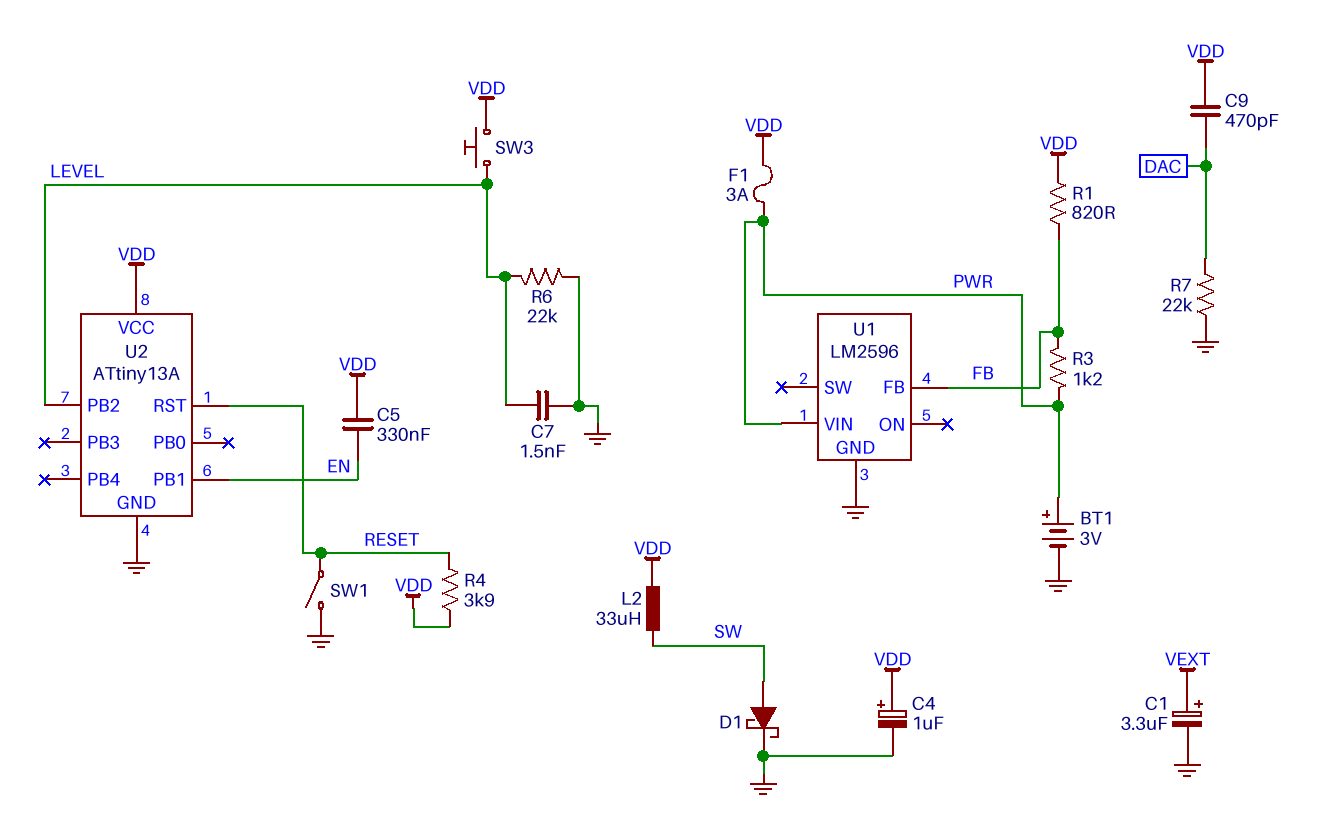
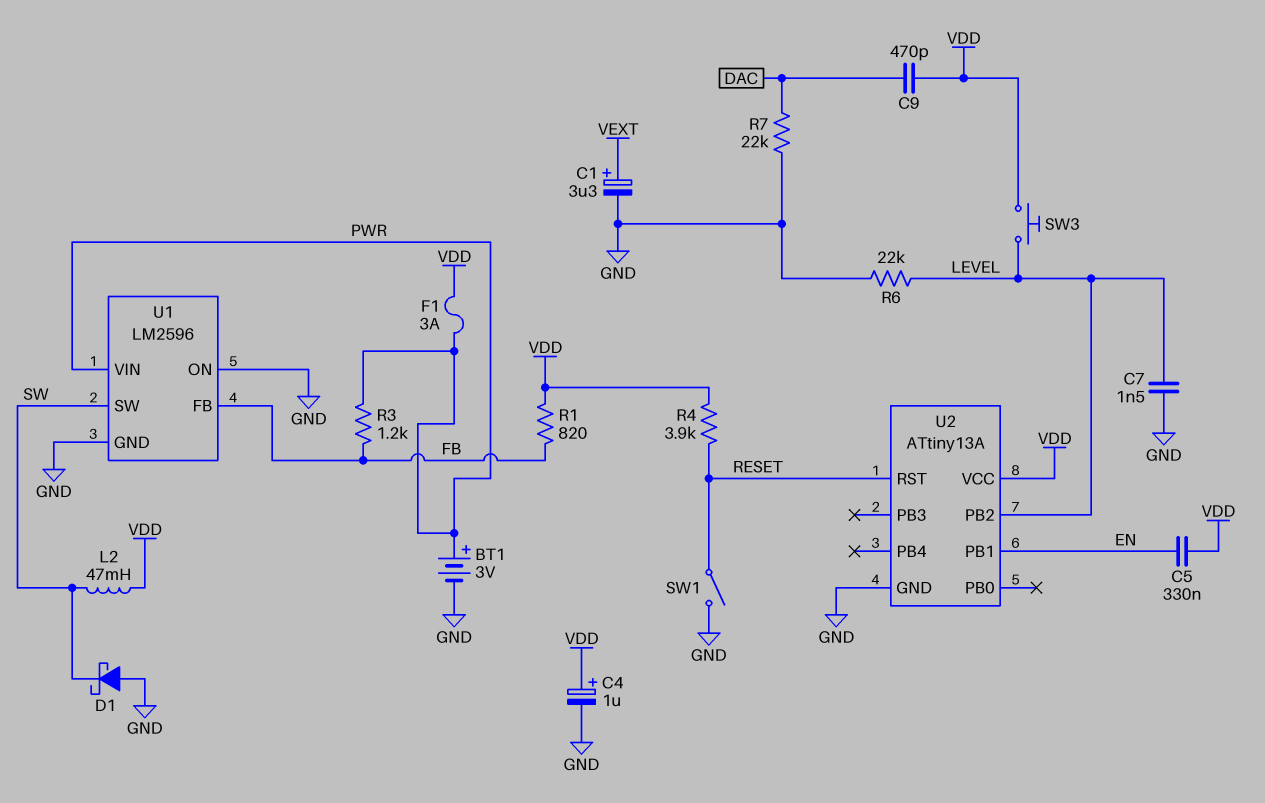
D1: schottky (A SW, K GND) -> schottky (A GND, K SW)
L2: 33uH (SW, VDD) -> 47mH (SW, VDD)
U1 pin ON: none -> GND
U1 pin SW: none -> SW

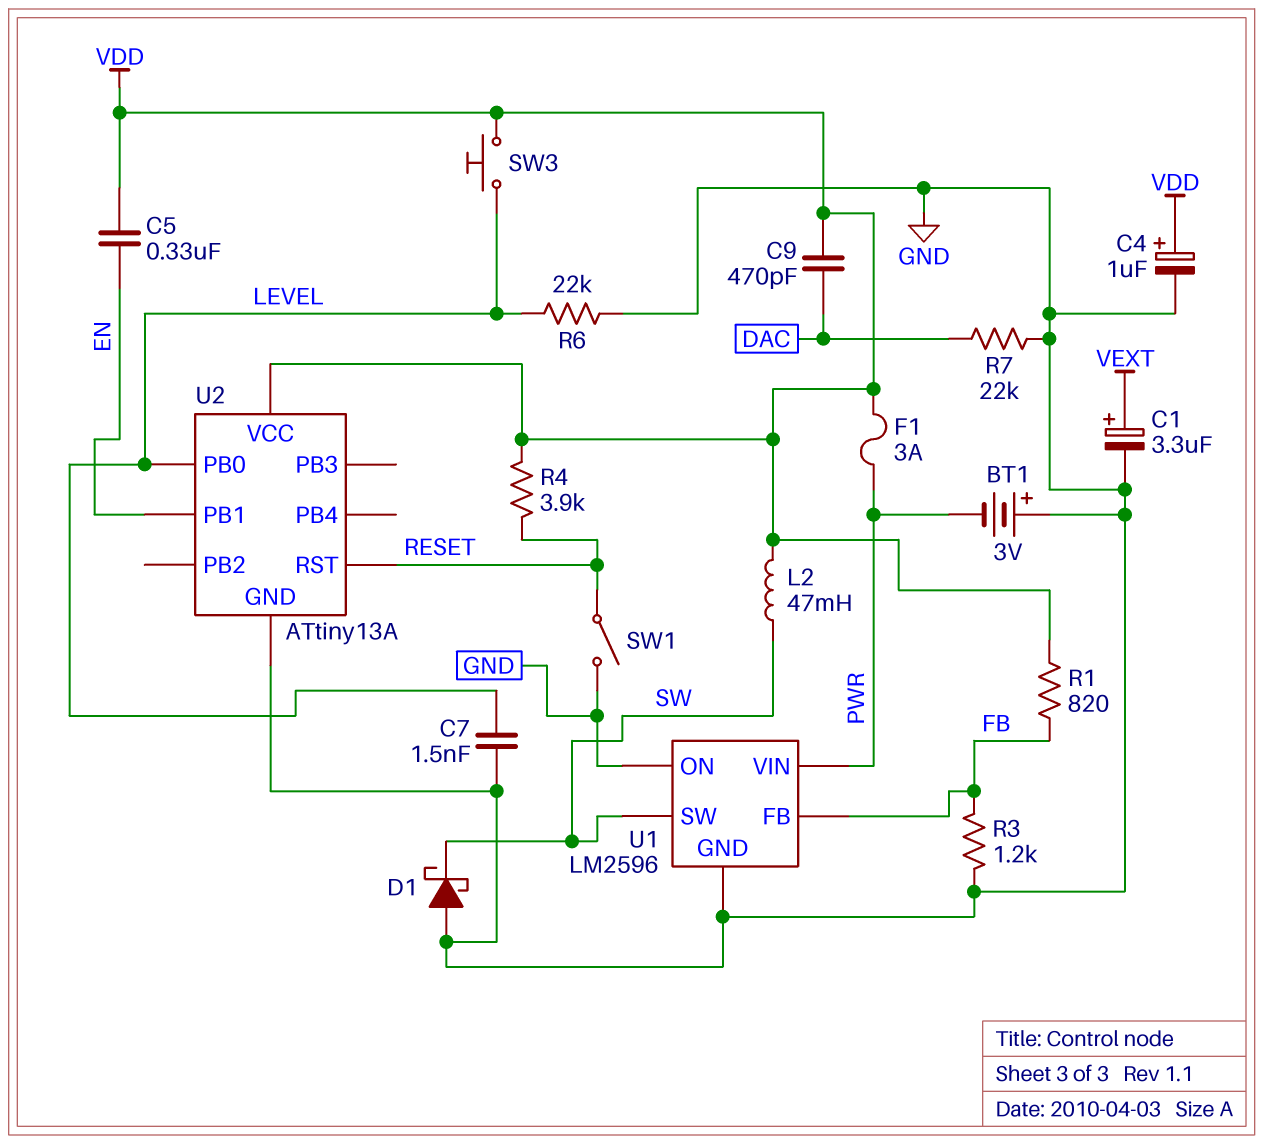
BT1: 3V (plus PWR, minus GND) -> 3V (plus GND, minus PWR)
R3: 1.2k (FB, PWR) -> 1.2k (FB, GND)
U2 pin PB0: none -> LEVEL
U2 pin PB2: LEVEL -> none

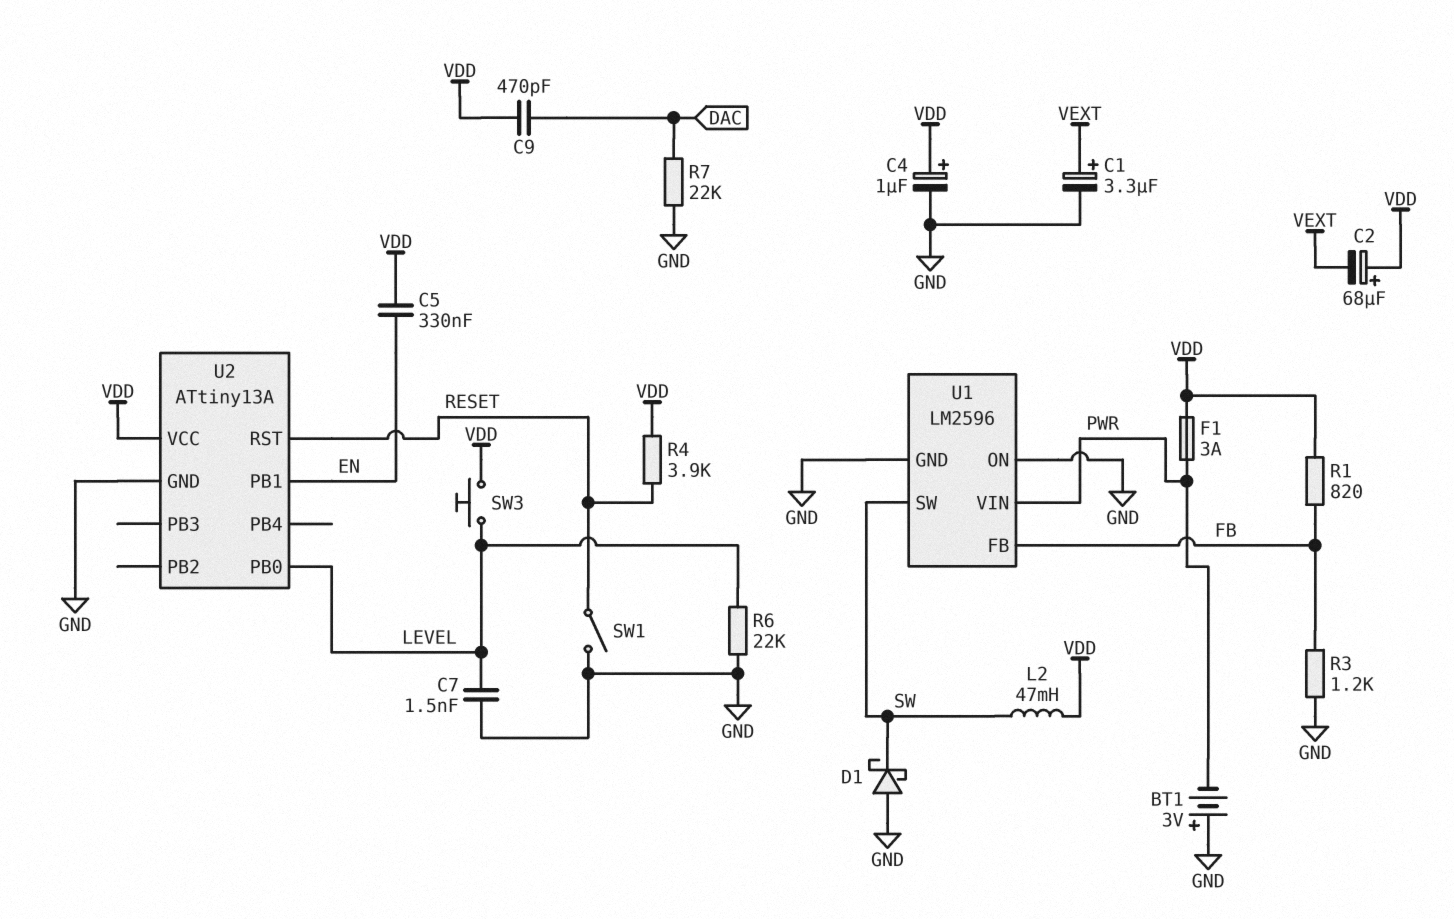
C2: none -> 68uF (plus VDD, minus VEXT)

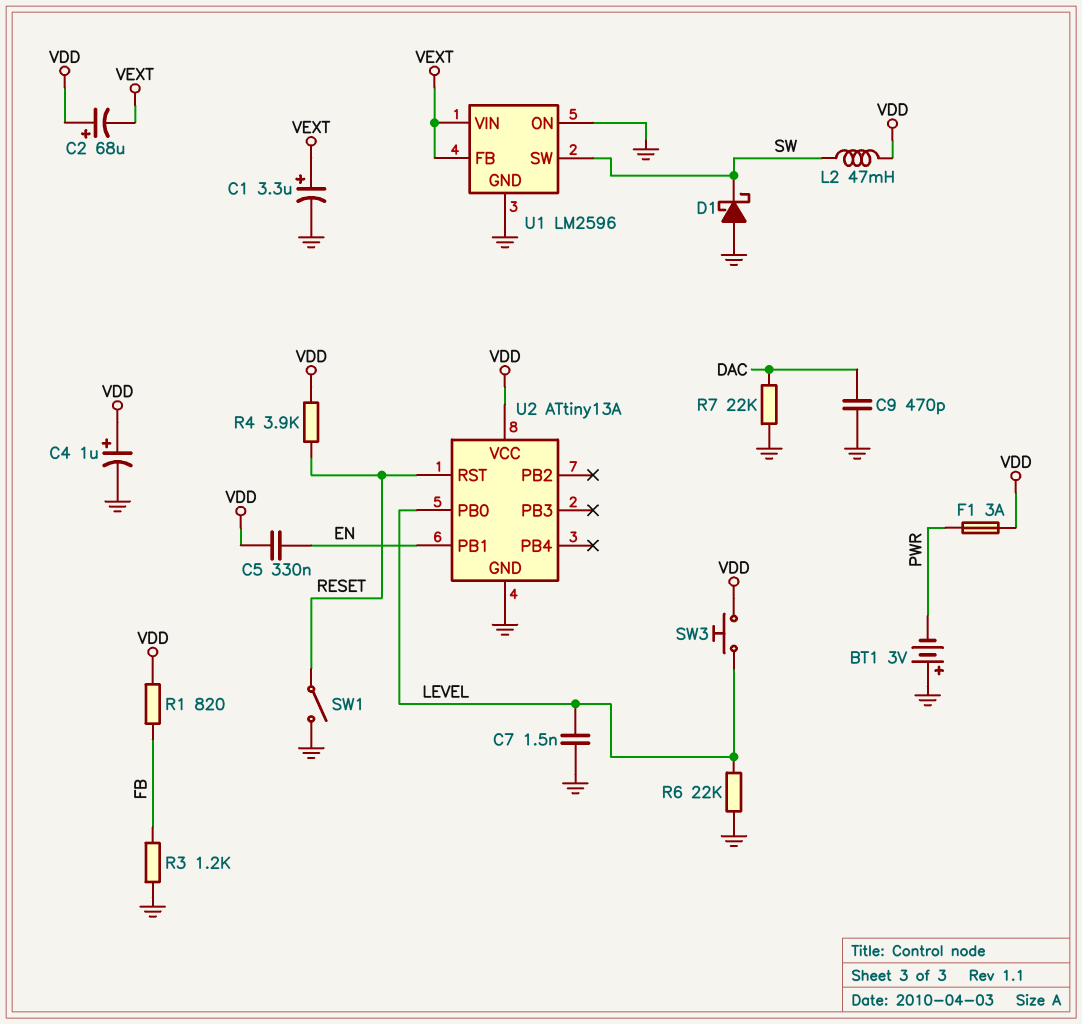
C9: 470pF (DAC, VDD) -> 470pF (DAC, GND)
U1 pin FB: FB -> VEXT
U1 pin VIN: PWR -> VEXT

